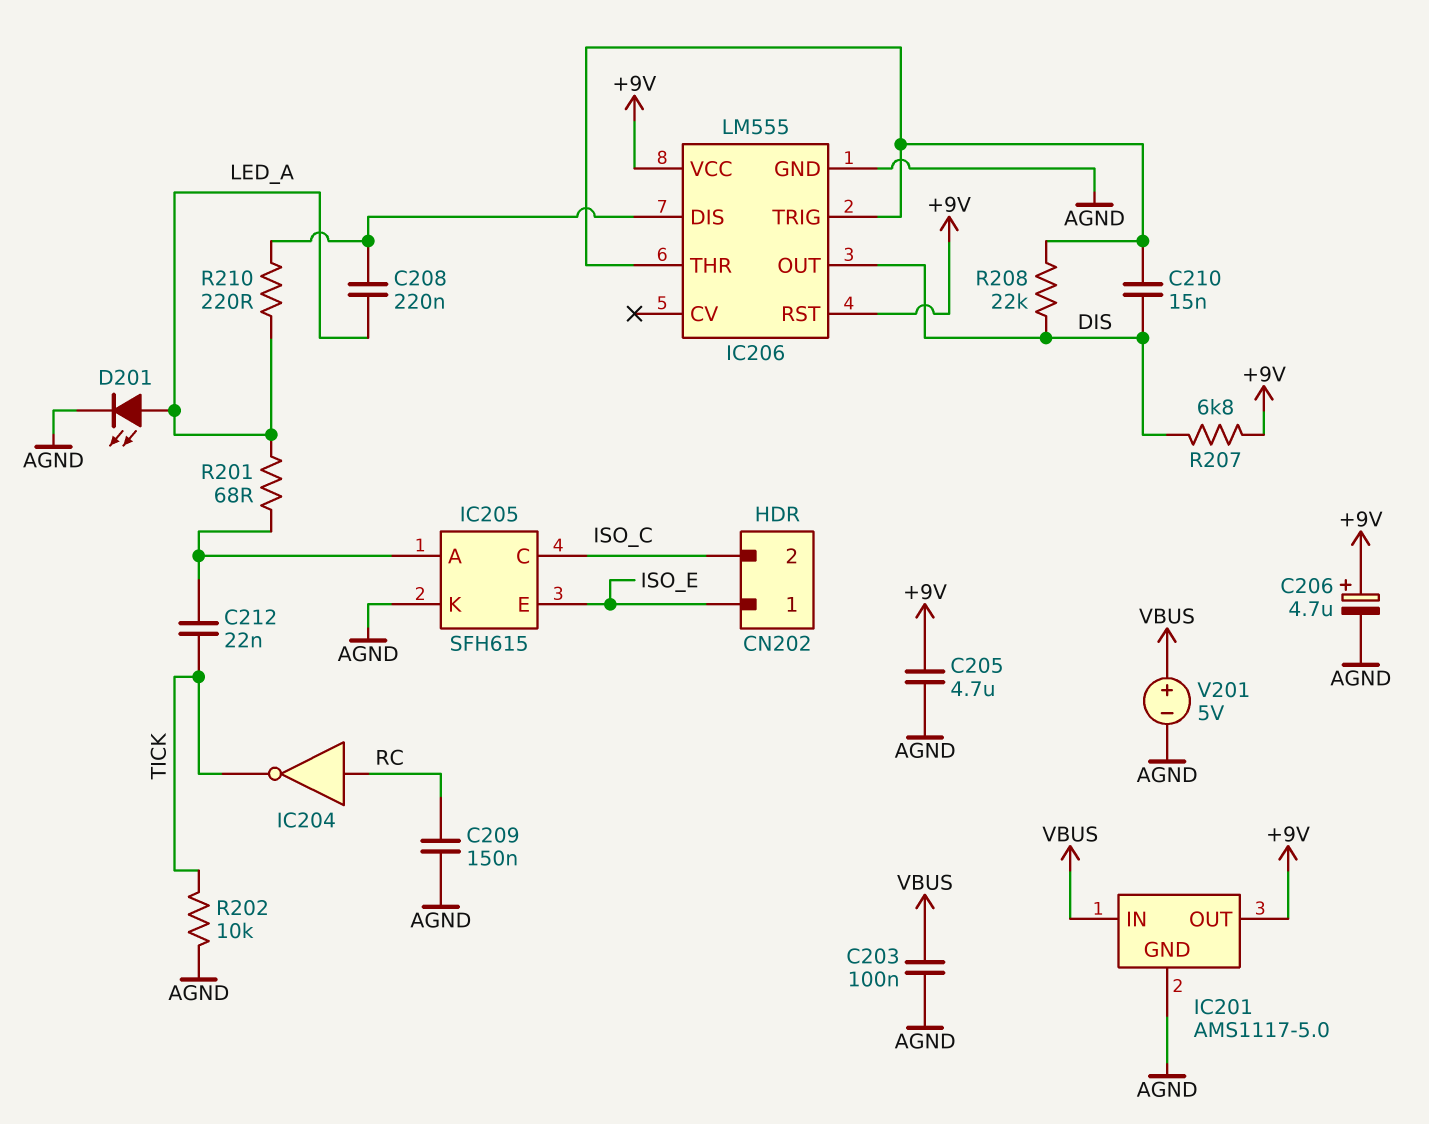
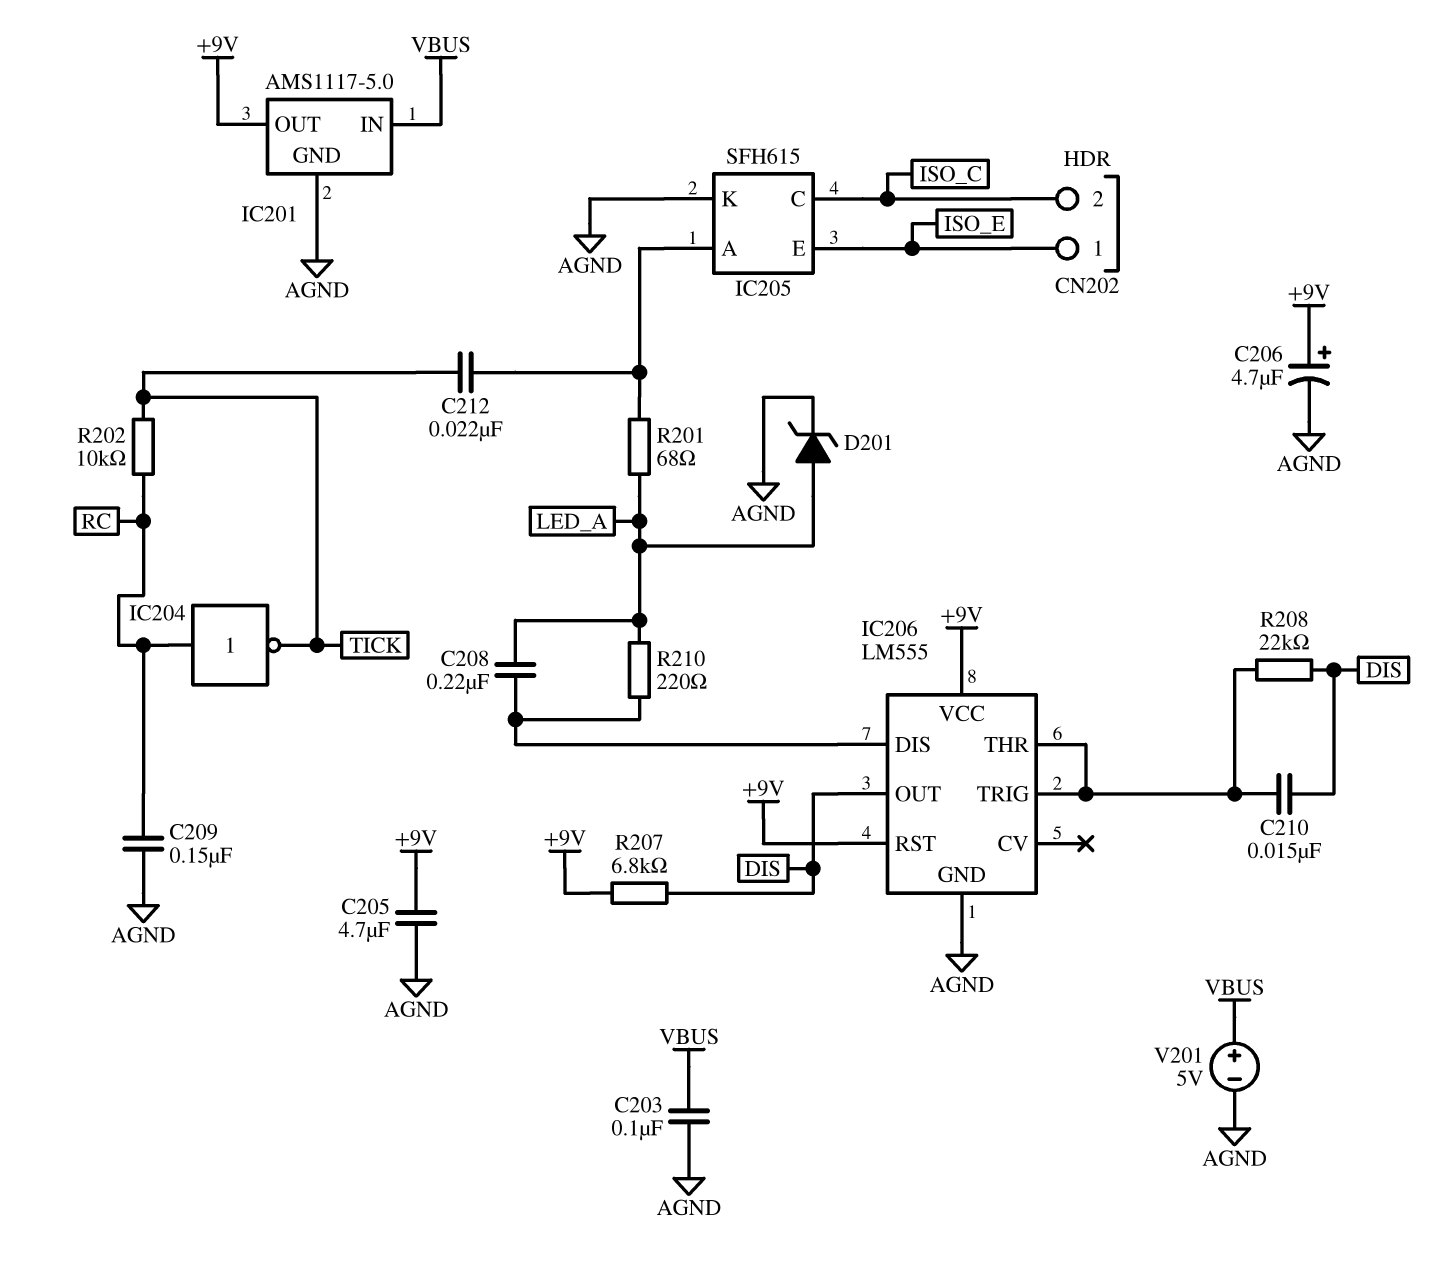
D201: LED (A LED_A, K AGND) -> zener (A LED_A, K AGND)
R202: 10k (AGND, TICK) -> 10k (RC, TICK)

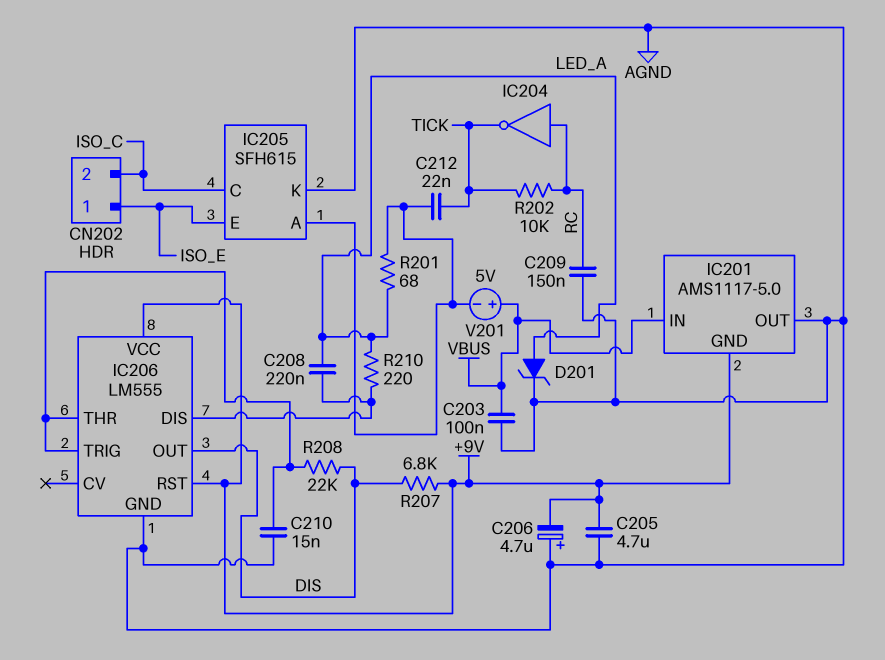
C206: 4.7uF (plus +9V, minus AGND) -> 4.7uF (plus AGND, minus +9V)
C210: 15nF (DIS, IC206/THR) -> 15nF (AGND, IC206/THR)
IC201 pin GND: AGND -> +9V
IC201 pin OUT: +9V -> AGND
V201: 5V (plus VBUS, minus AGND) -> 5V (plus VBUS, minus IC205/A)

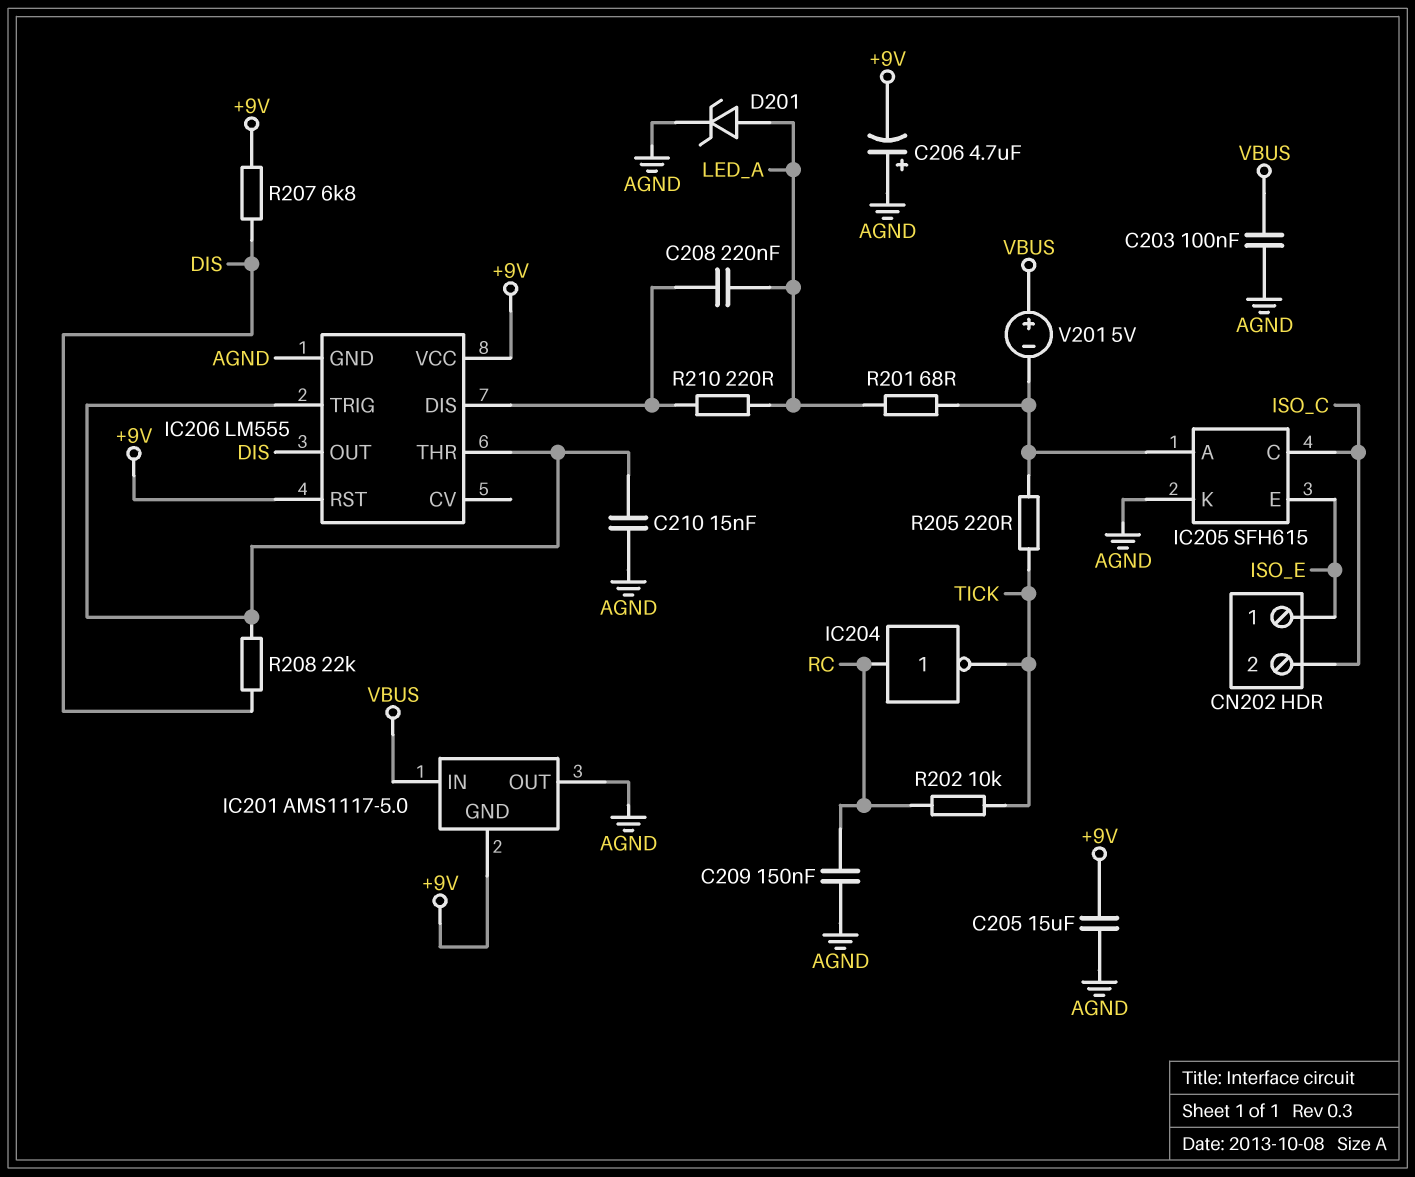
C205: 4.7uF (+9V, AGND) -> 15uF (+9V, AGND)
C212: 22nF (IC205/A, TICK) -> none
R205: none -> 220 (IC205/A, TICK)

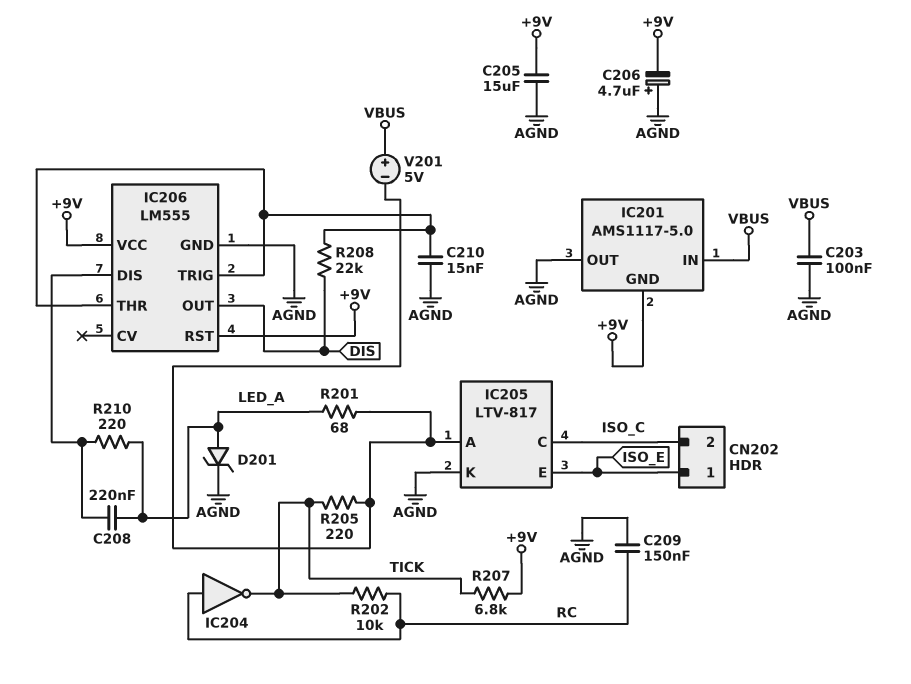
IC205: SFH615 -> LTV-817
R207: 6.8k (+9V, DIS) -> 6.8k (+9V, TICK)

